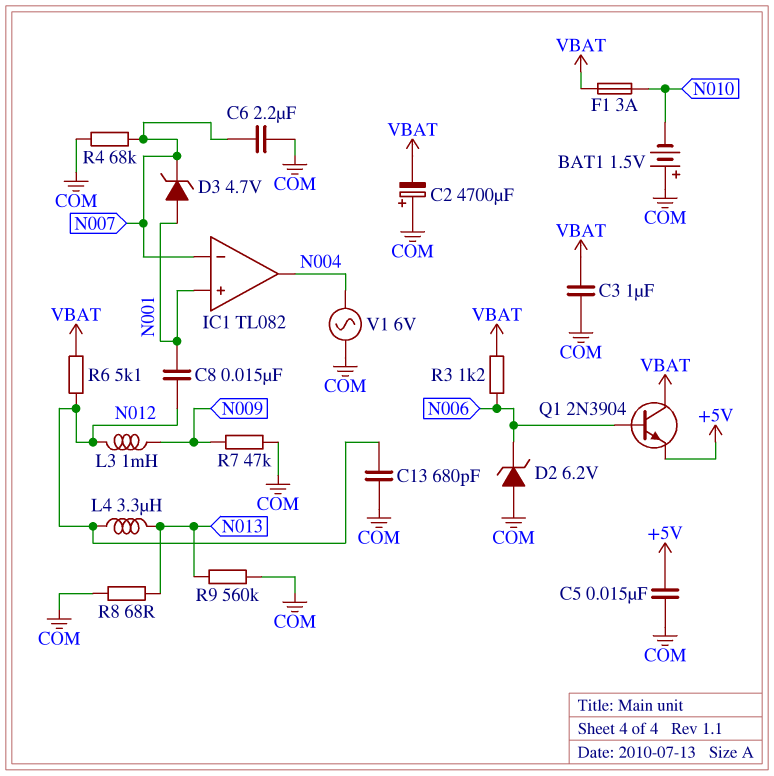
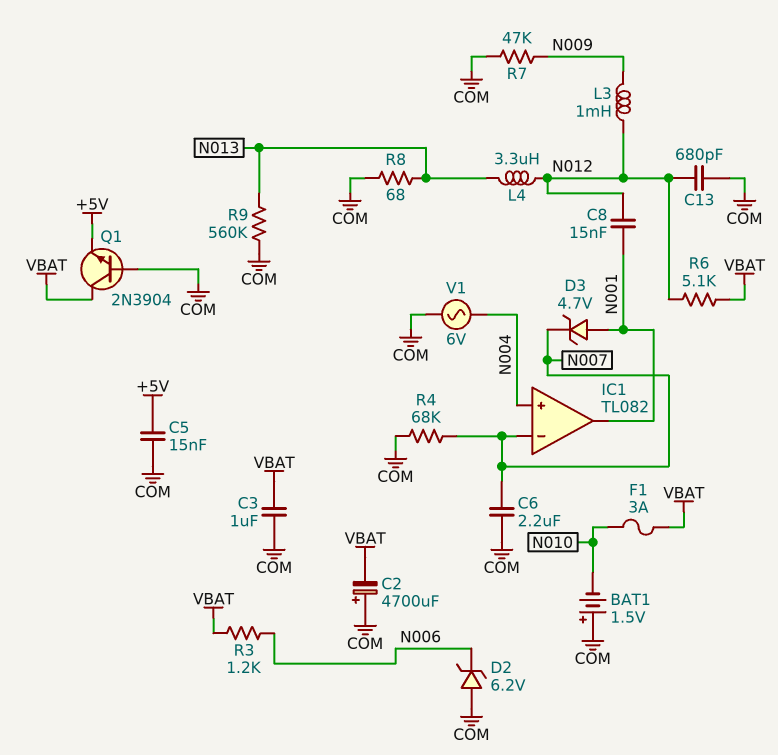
IC1 pin in+: N001 -> N004
IC1 pin out: N004 -> N001
Q1: NPN 2N3904 (B N006, C VBAT, E +5V) -> NPN 2N3904 (B COM, C VBAT, E +5V)

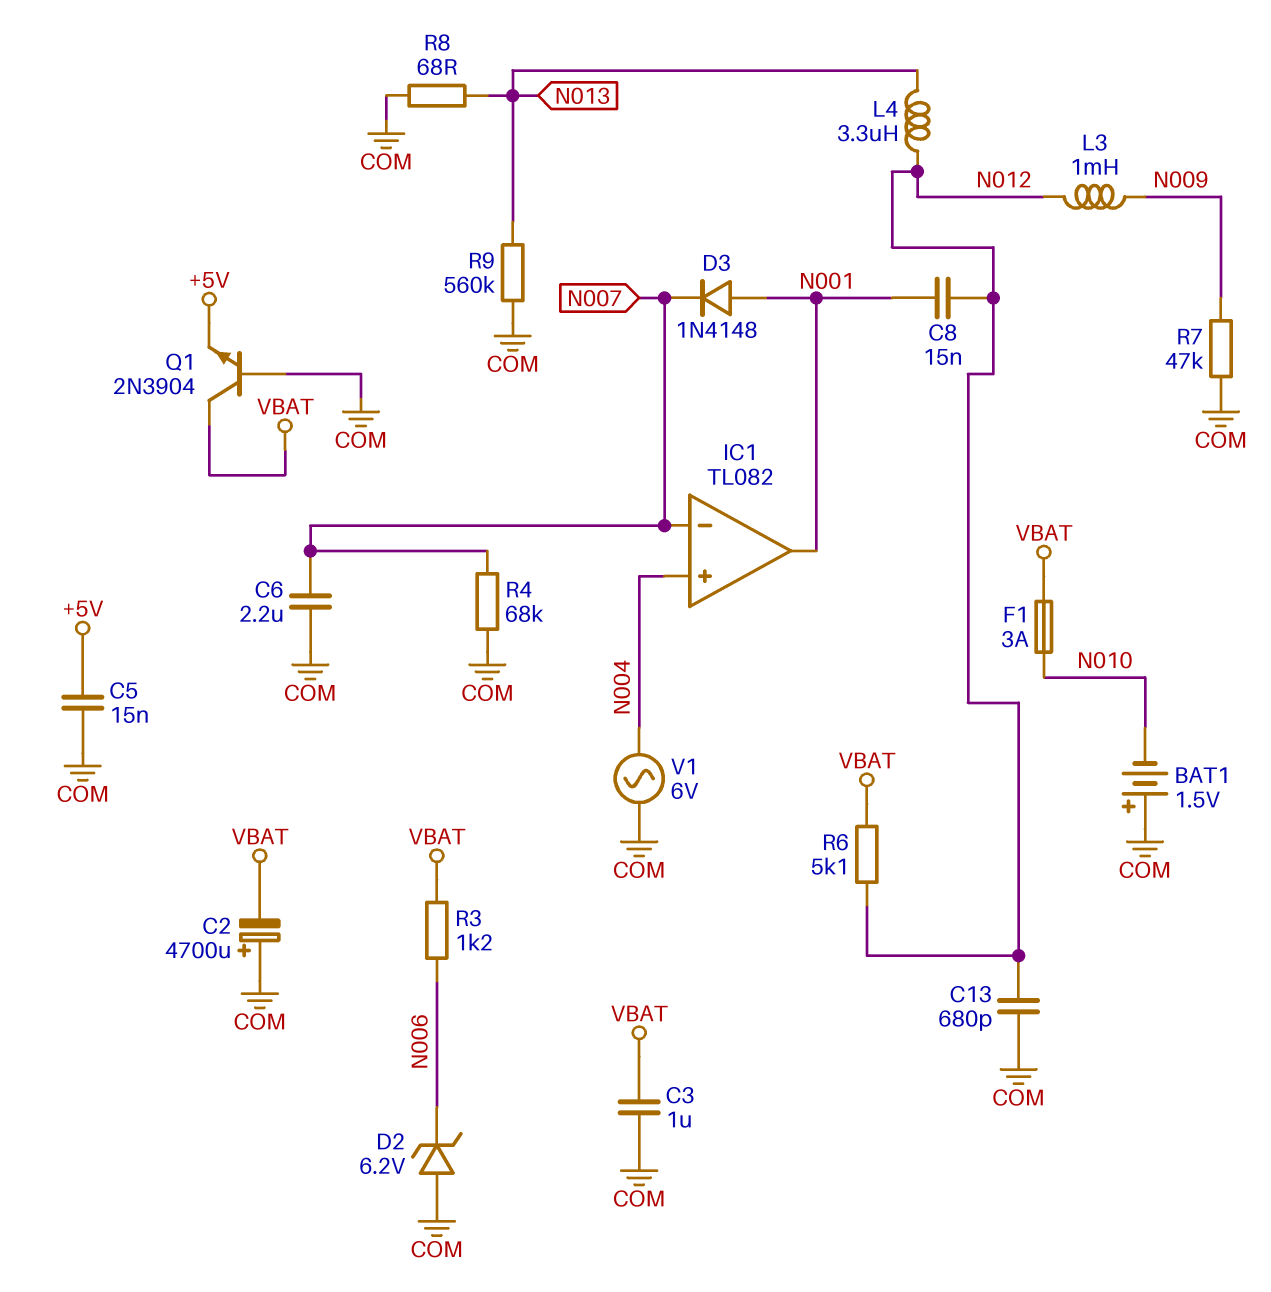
D3: zener 4.7V (A N001, K N007) -> diode 1N4148 (A N001, K N007)

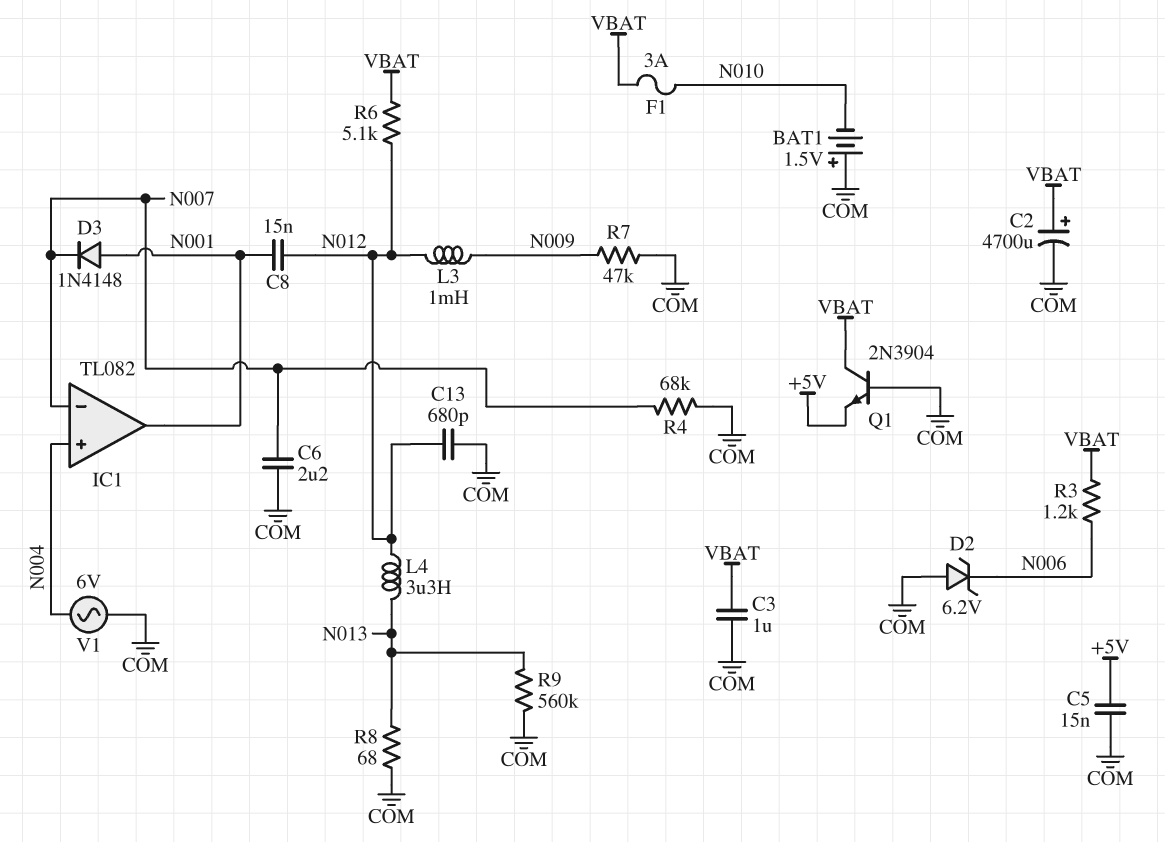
C2: 4700uF (plus COM, minus VBAT) -> 4700uF (plus VBAT, minus COM)

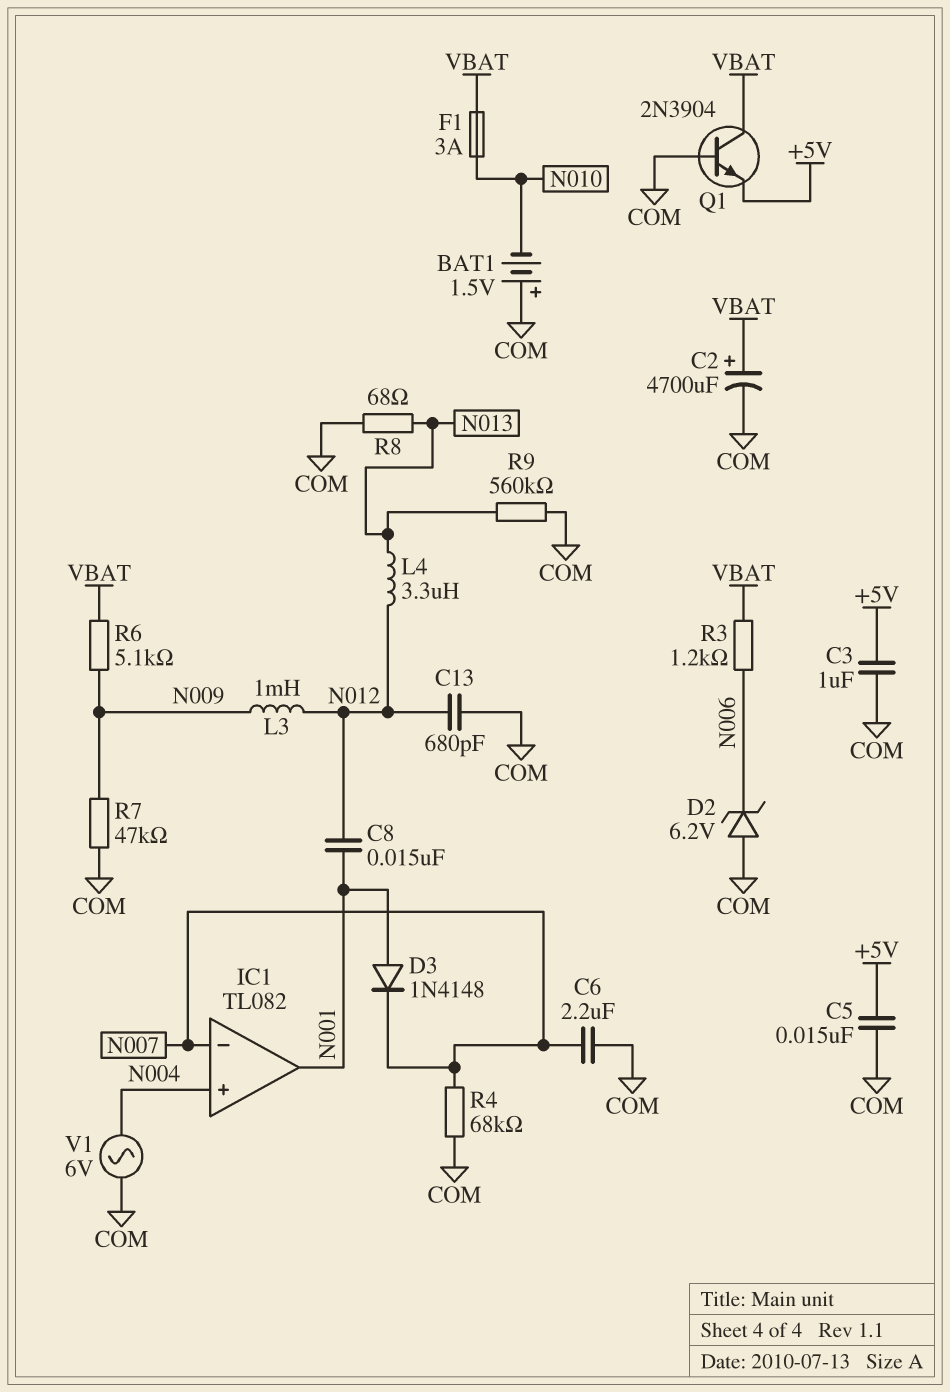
C3: 1uF (COM, VBAT) -> 1uF (+5V, COM)
R6: 5.1k (N012, VBAT) -> 5.1k (N009, VBAT)

